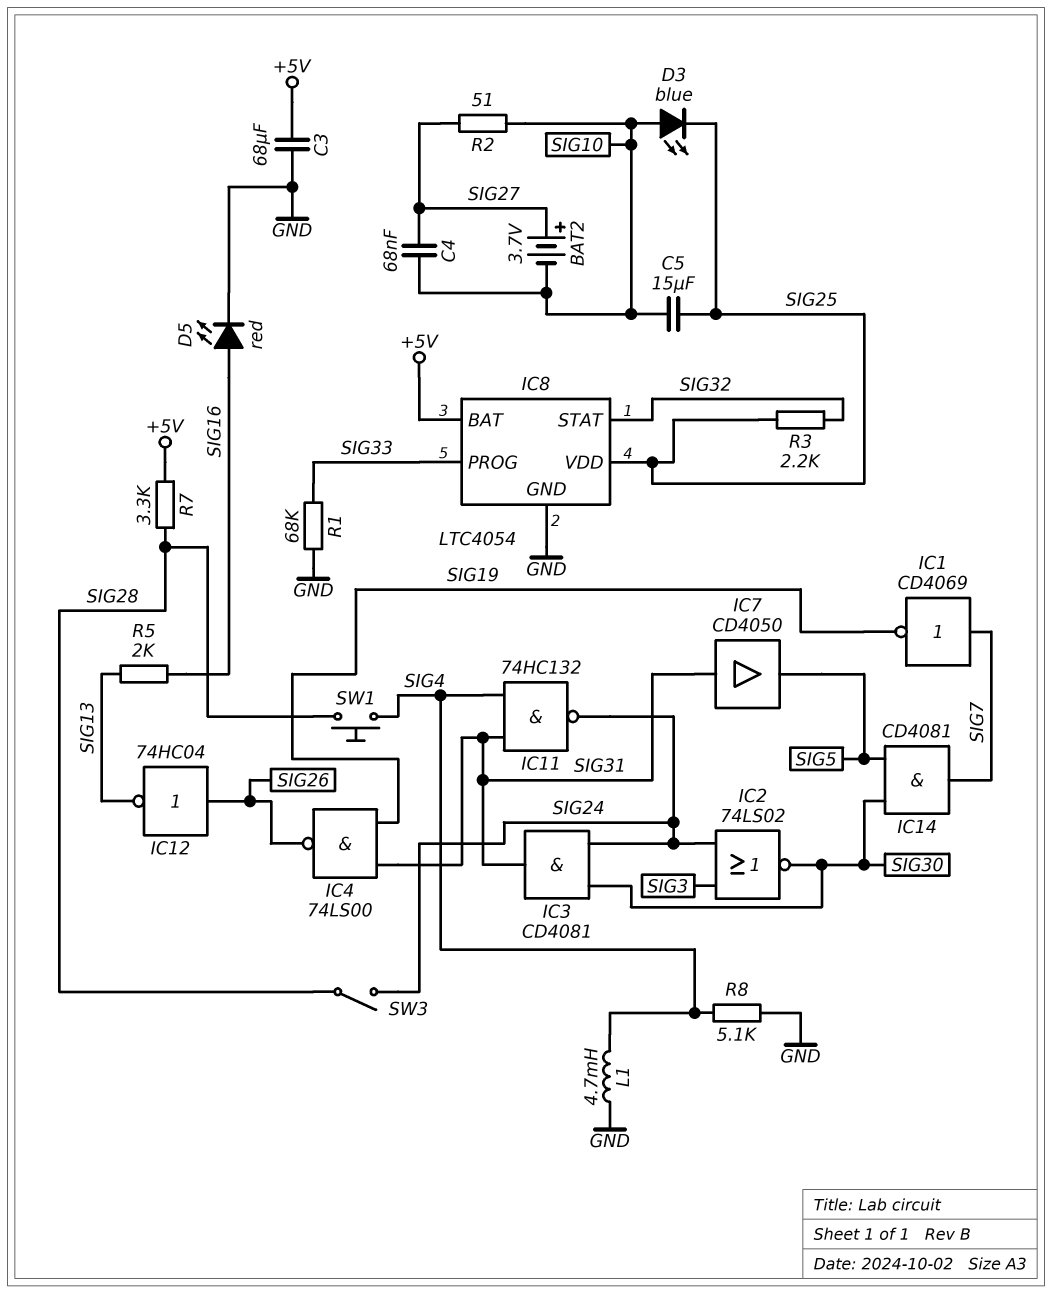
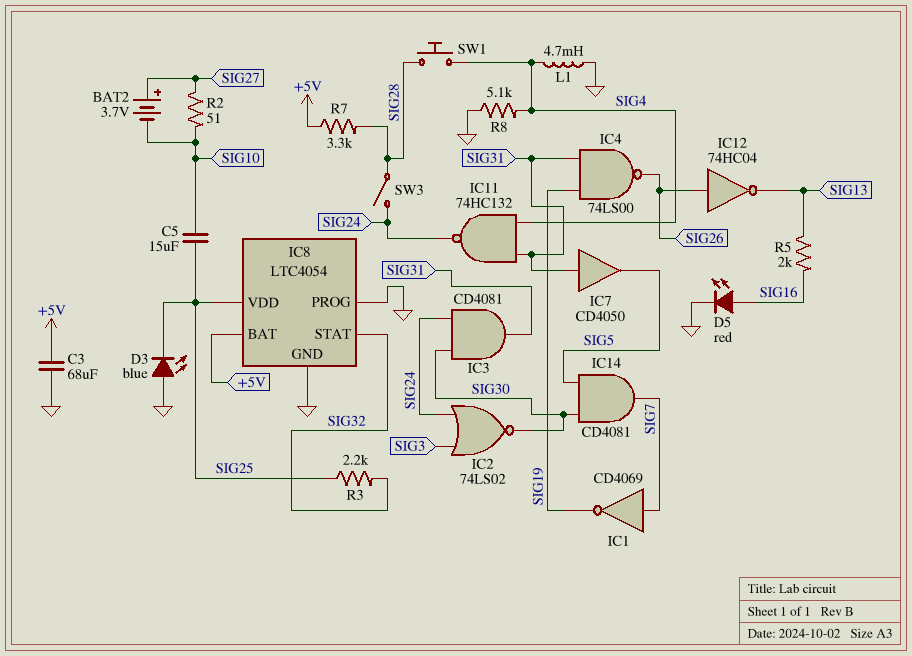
C4: 68nF (SIG10, SIG27) -> none
D3: LED blue (A SIG10, K SIG25) -> LED blue (A GND, K SIG25)
IC8 pin PROG: SIG33 -> GND
R1: 68k (GND, SIG33) -> none

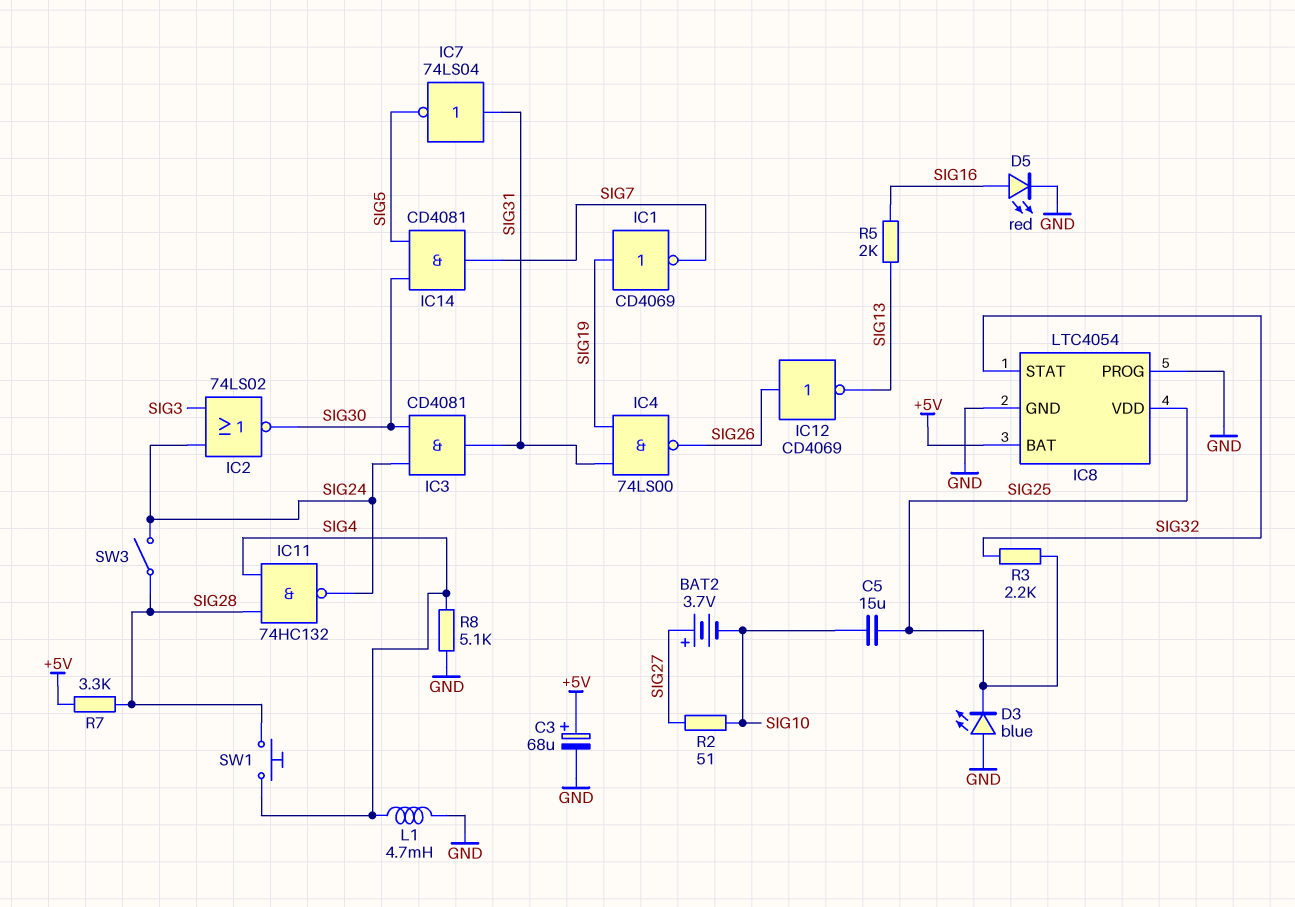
C3: 68uF (+5V, GND) -> 68uF (plus +5V, minus GND)
IC1: NOT CD4069 (in SIG7, out SIG19) -> NOT CD4069 (in SIG19, out SIG7)
IC7: buffer CD4050 (in SIG31, out SIG5) -> NOT 74LS04 (in SIG31, out SIG5)
IC11: NAND 74HC132 (in SIG4, in SIG31, out SIG24) -> NAND 74HC132 (in SIG4, in SIG28, out SIG24)
IC12: NOT 74HC04 (in SIG26, out SIG13) -> NOT CD4069 (in SIG26, out SIG13)

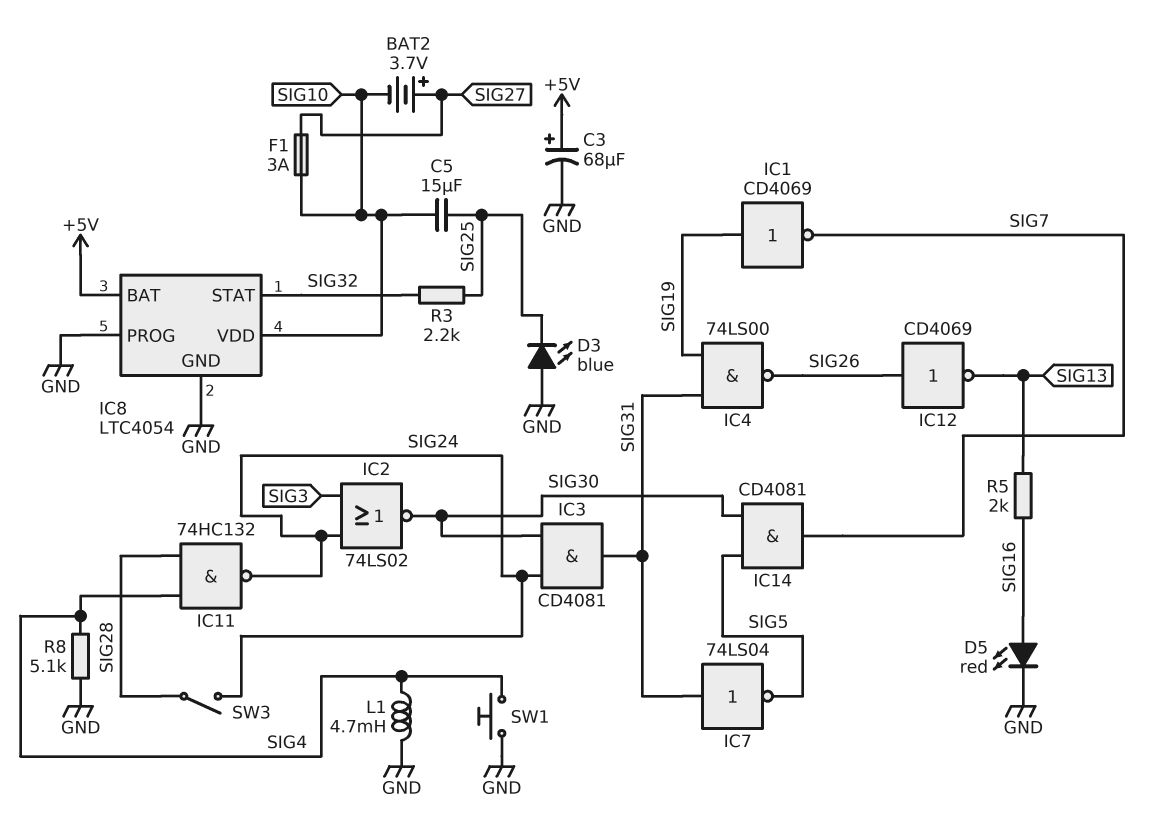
F1: none -> 3A (SIG10, SIG27)
IC8 pin VDD: SIG25 -> SIG10
R2: 51 (SIG10, SIG27) -> none
R7: 3.3k (+5V, SIG28) -> none
SW1: button (SIG4, SIG28) -> button (GND, SIG4)

